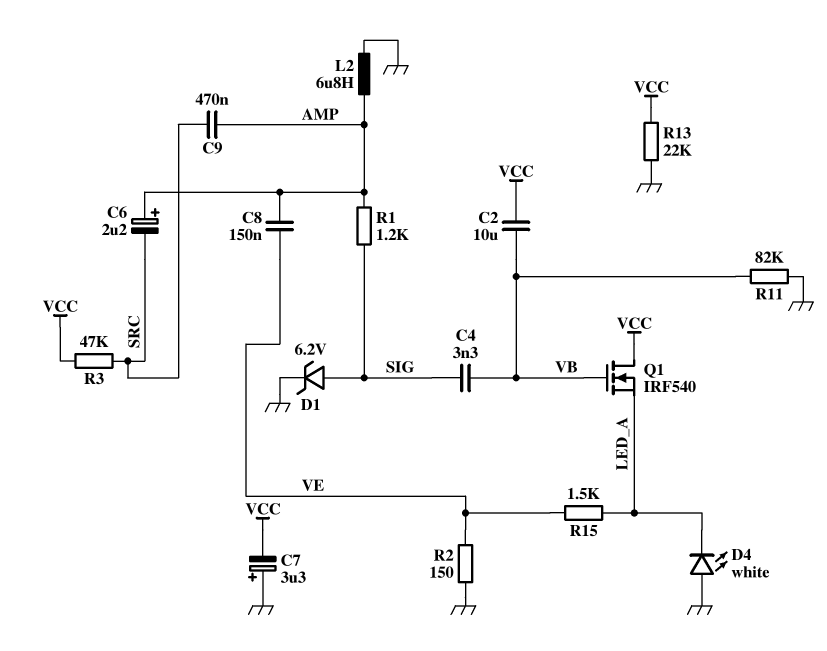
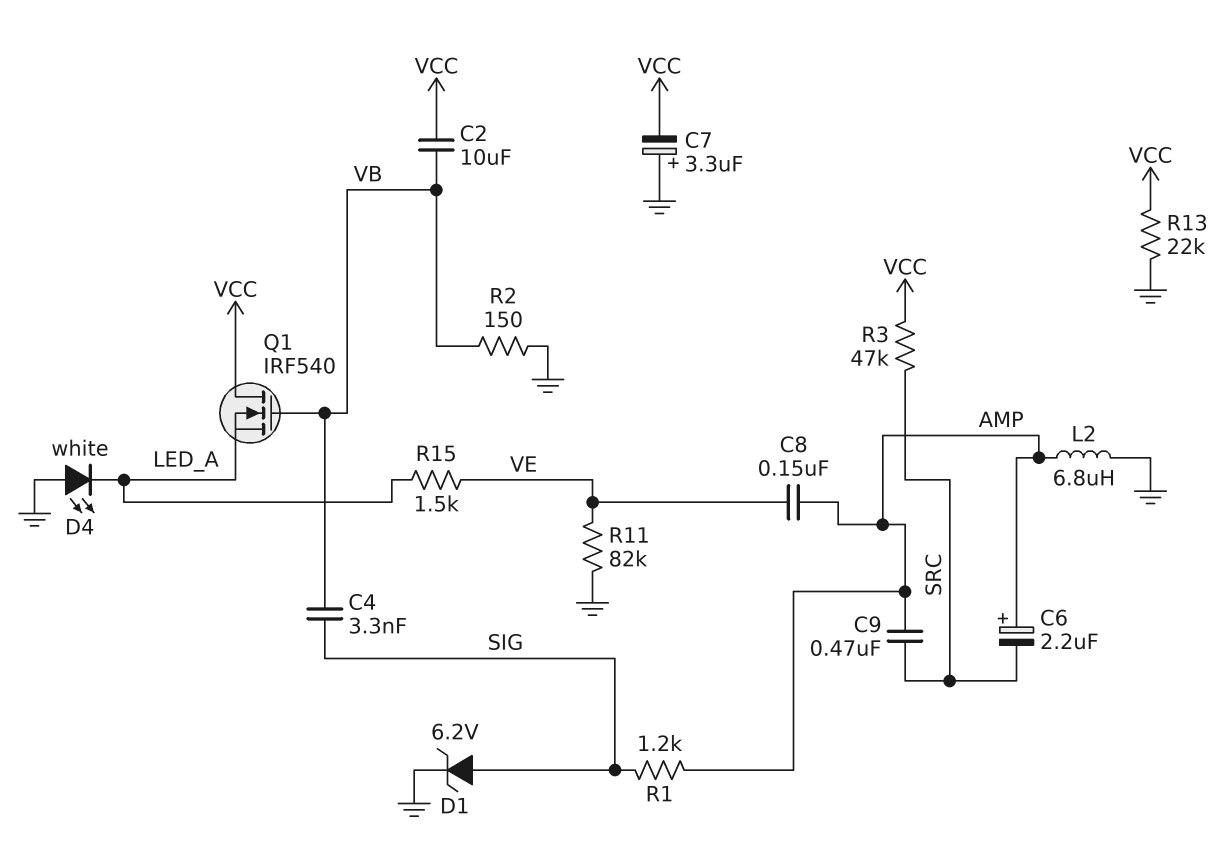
R2: 150 (GND, VE) -> 150 (GND, VB)
R11: 82k (GND, VB) -> 82k (GND, VE)

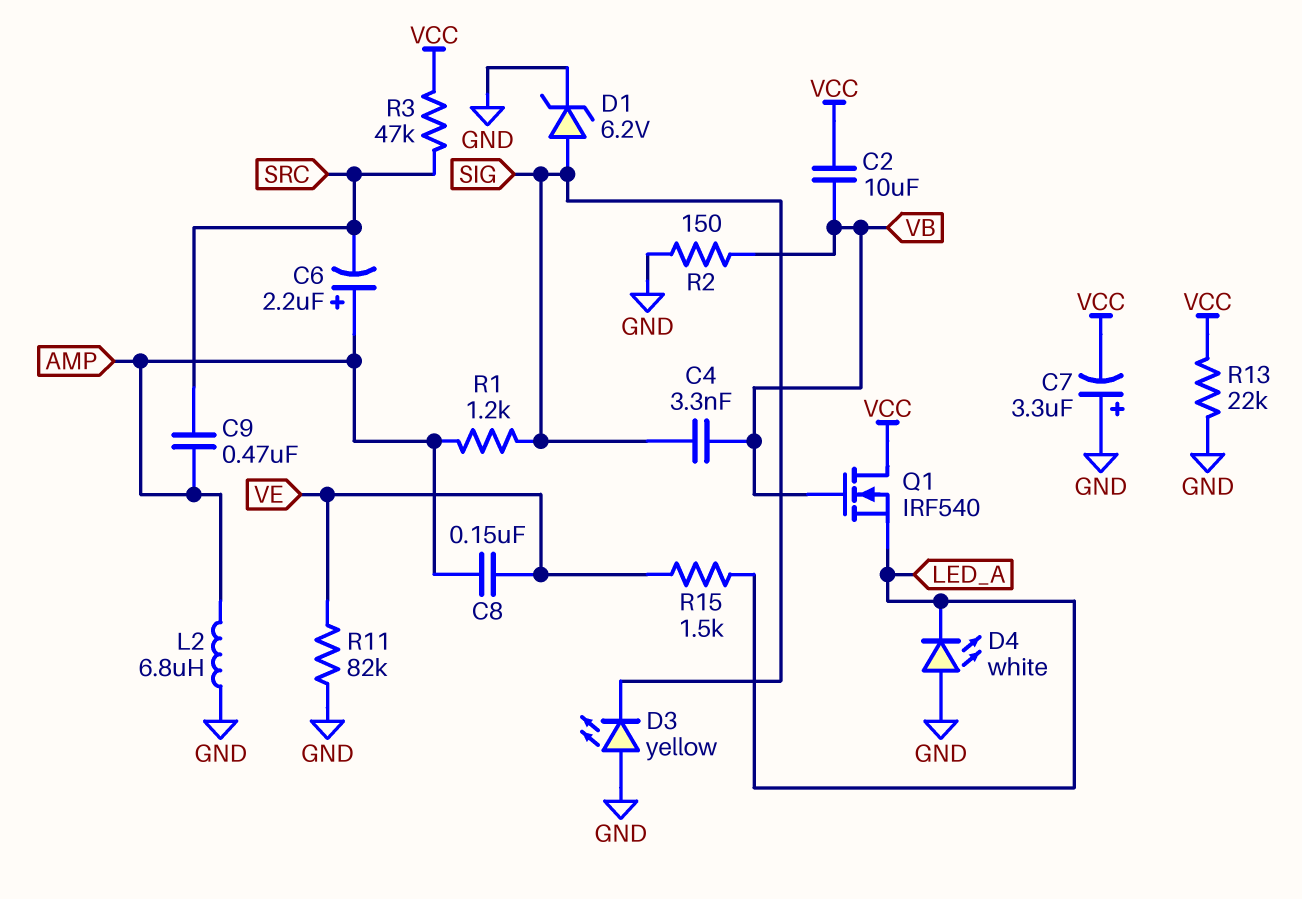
D3: none -> LED yellow (A GND, K SIG)

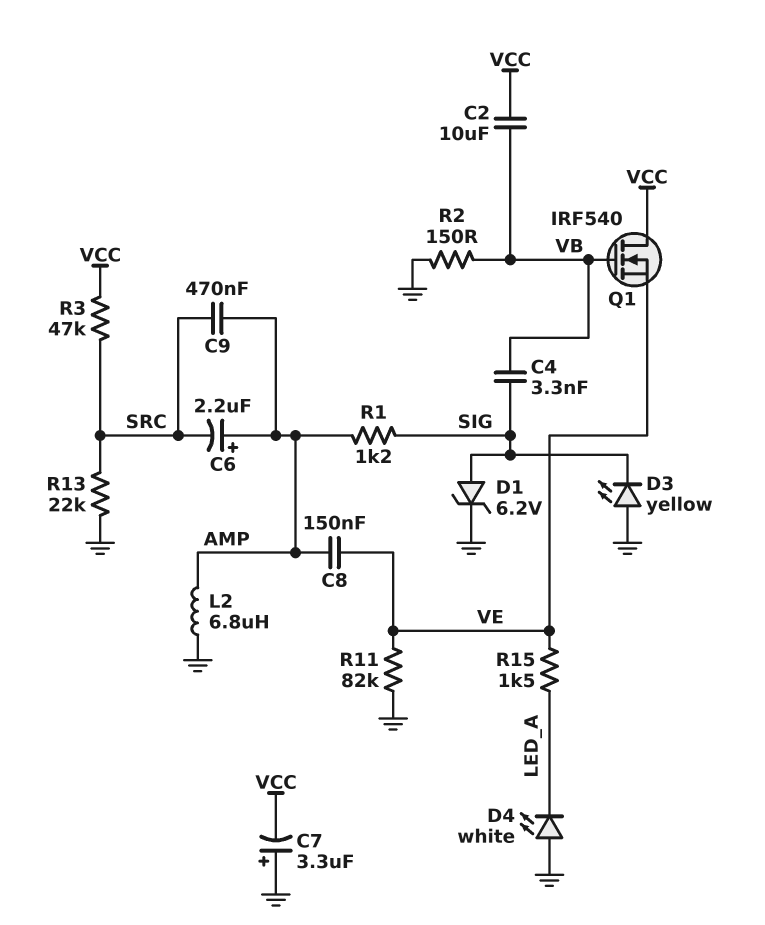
Q1: NMOS IRF540 (G VB, D VCC, S LED_A) -> NMOS IRF540 (G VB, D VCC, S VE)
R13: 22k (GND, VCC) -> 22k (GND, SRC)

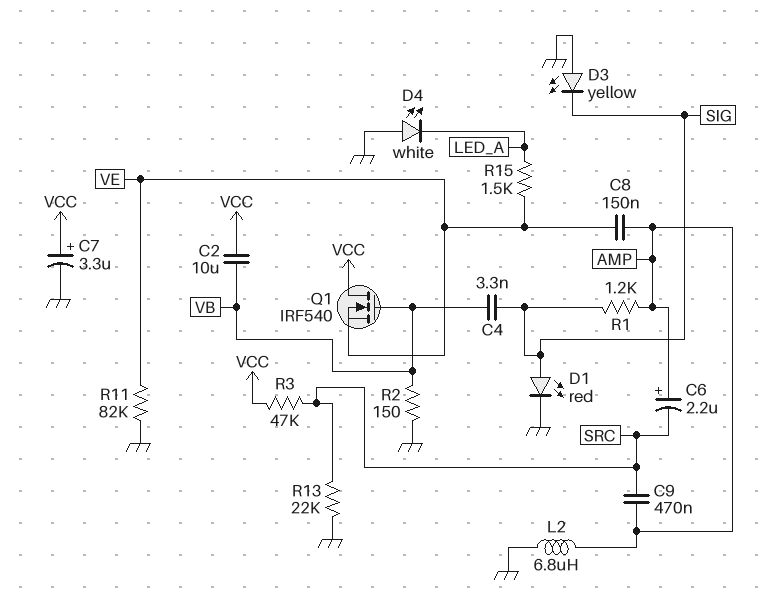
C7: 3.3uF (plus GND, minus VCC) -> 3.3uF (plus VCC, minus GND)
D1: zener 6.2V (A SIG, K GND) -> LED red (A SIG, K GND)

